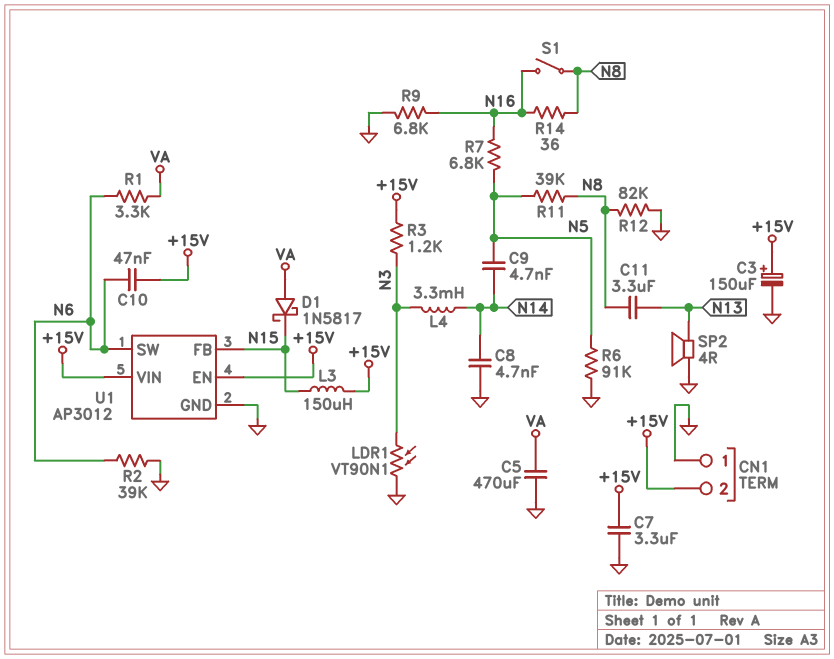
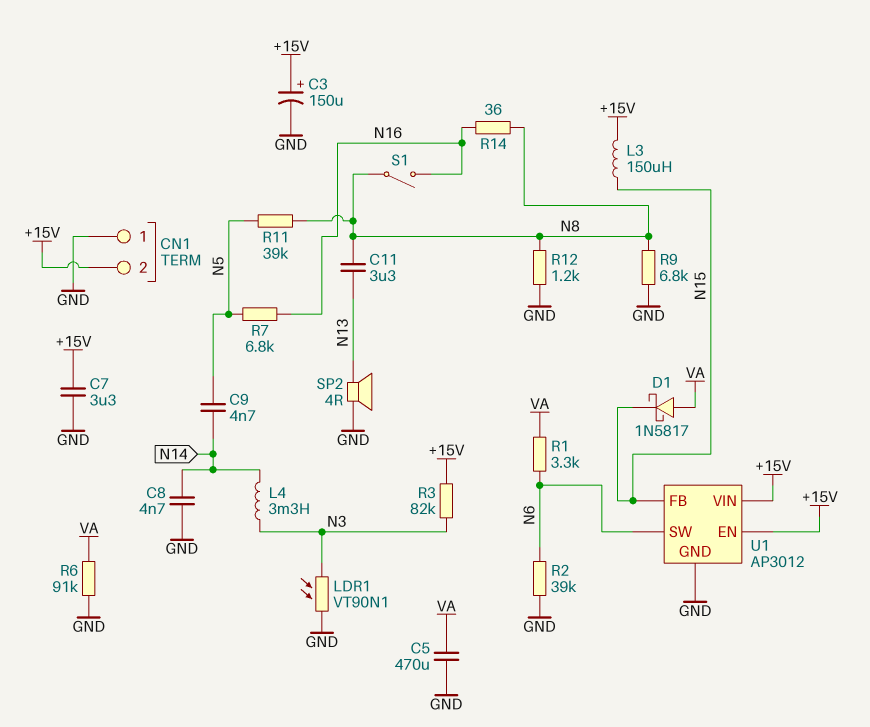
C10: 47nF (+15V, N6) -> none
R3: 1.2k (+15V, N3) -> 82k (+15V, N3)
R6: 91k (GND, N5) -> 91k (GND, VA)
R9: 6.8k (GND, N16) -> 6.8k (GND, N8)
R12: 82k (GND, N8) -> 1.2k (GND, N8)

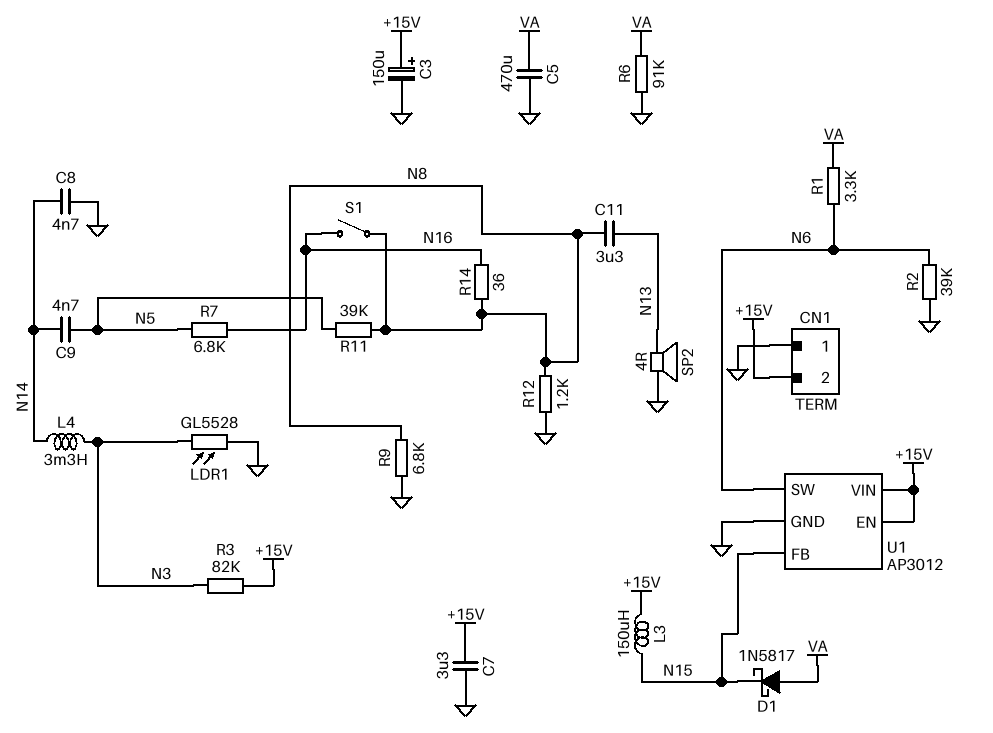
LDR1: VT90N1 (GND, N3) -> GL5528 (GND, N3)

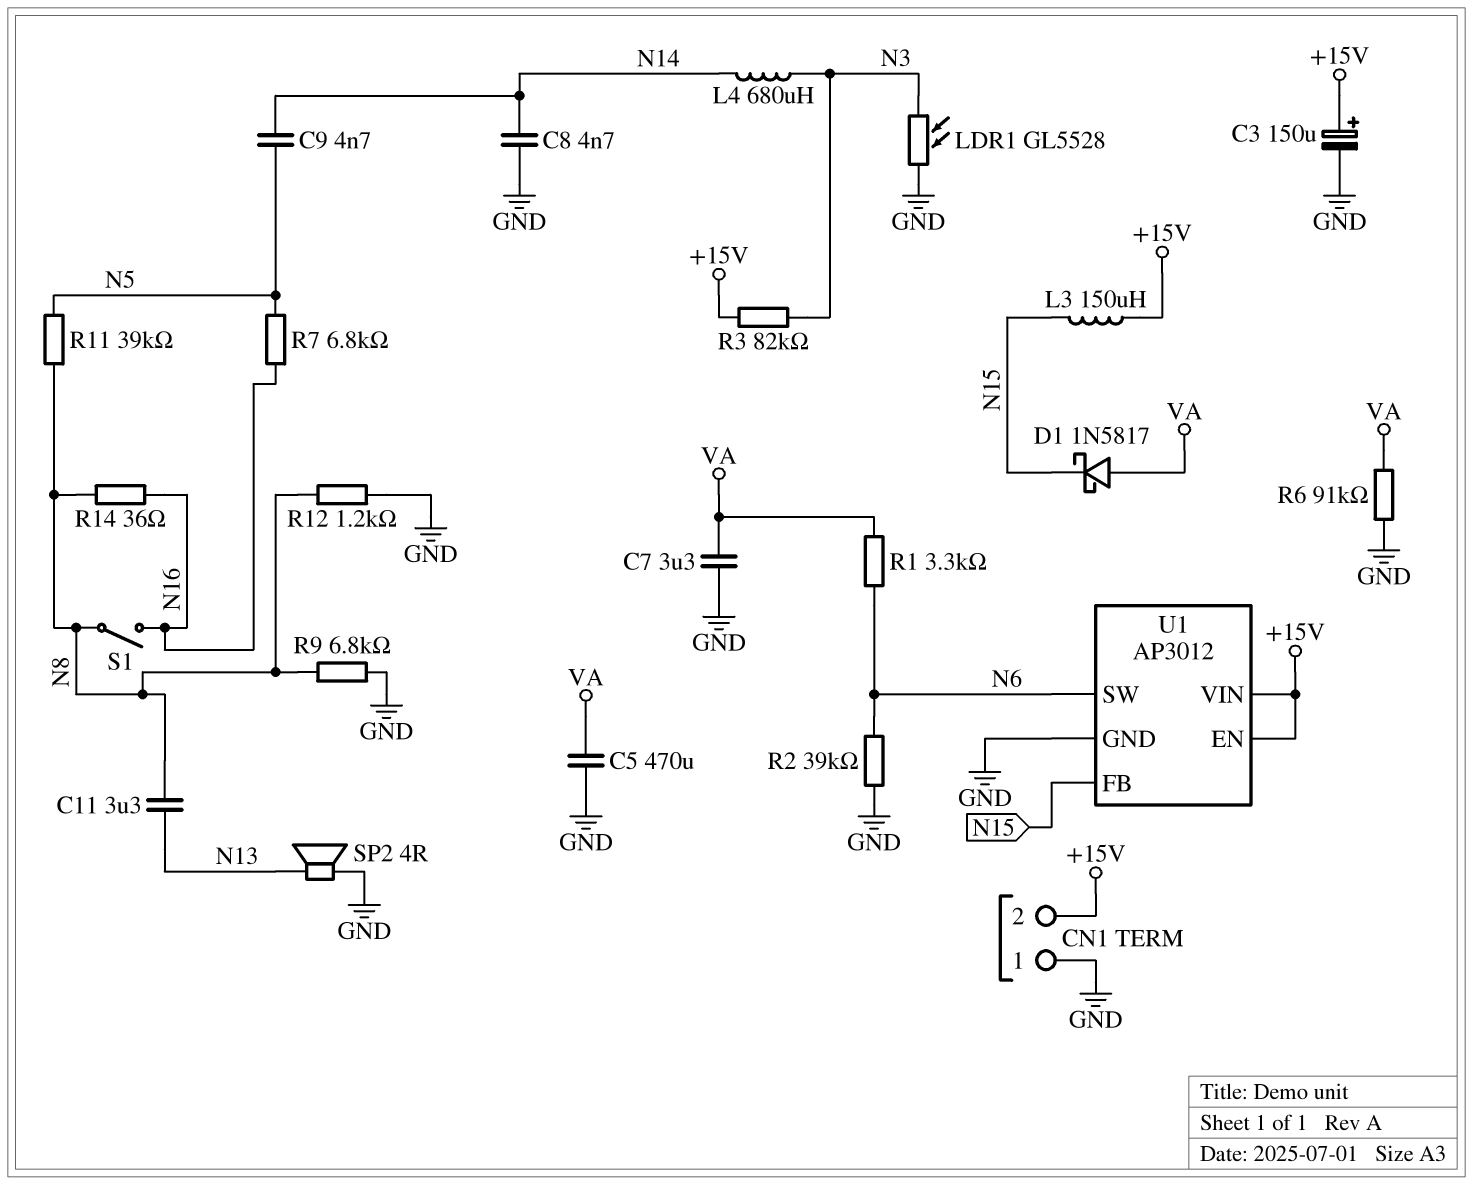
C7: 3.3uF (+15V, GND) -> 3.3uF (GND, VA)
L4: 3.3mH (N3, N14) -> 680uH (N3, N14)

